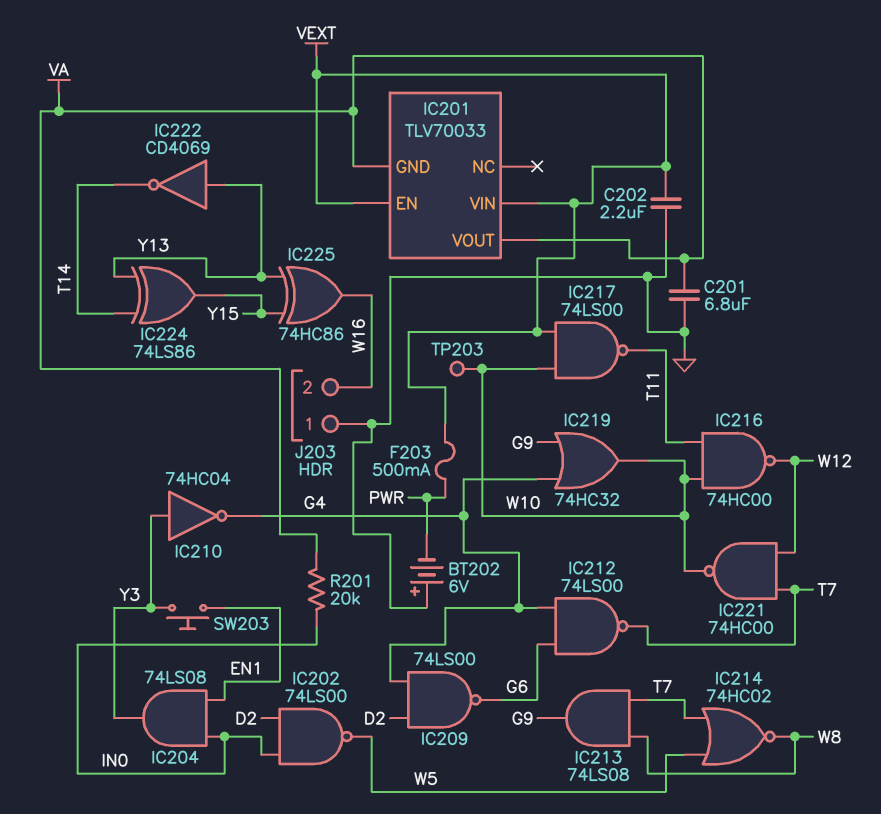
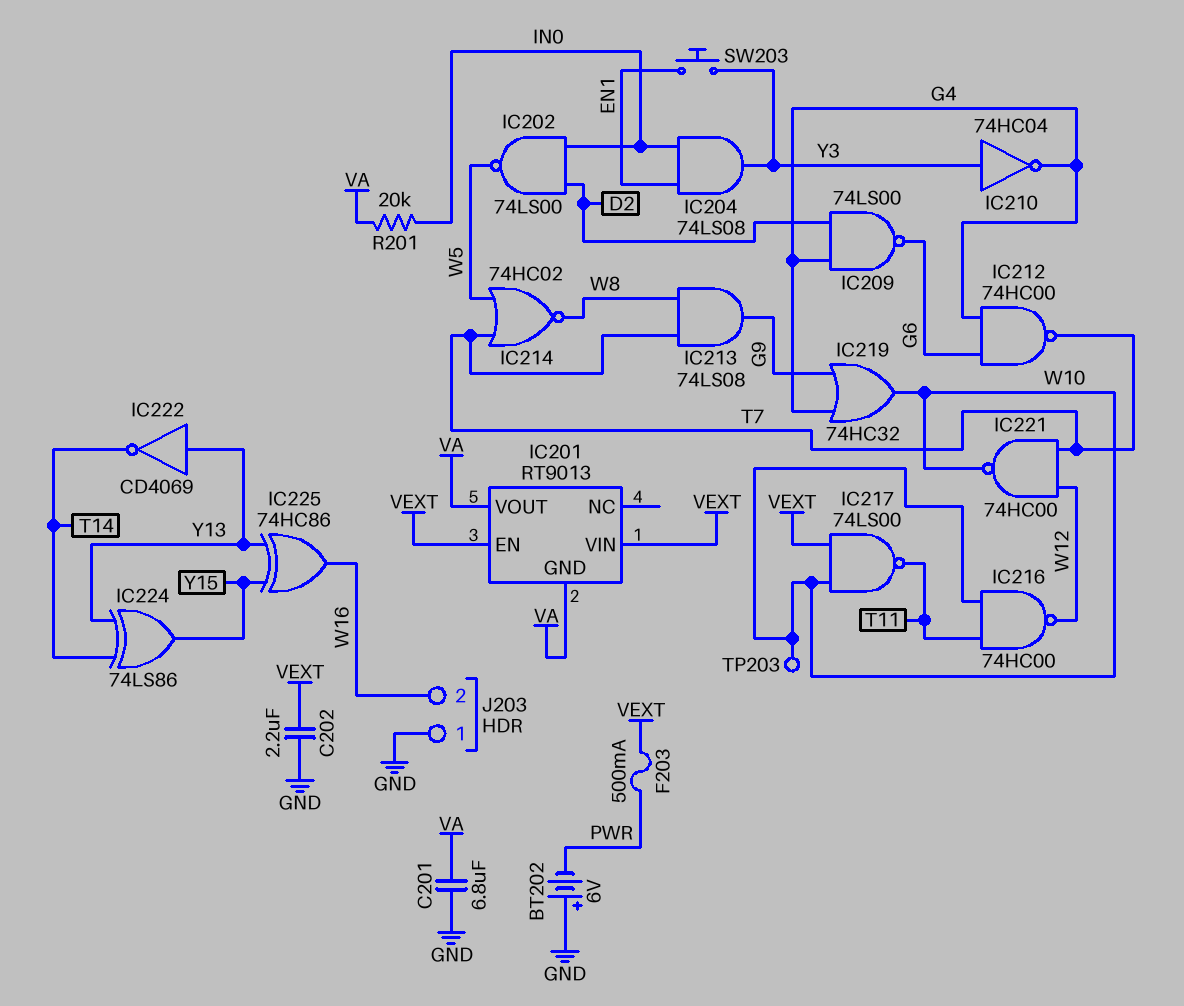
IC201: TLV70033 -> RT9013
IC212: NAND 74LS00 (in G4, in G6, out T7) -> NAND 74HC00 (in G4, in G6, out T7)

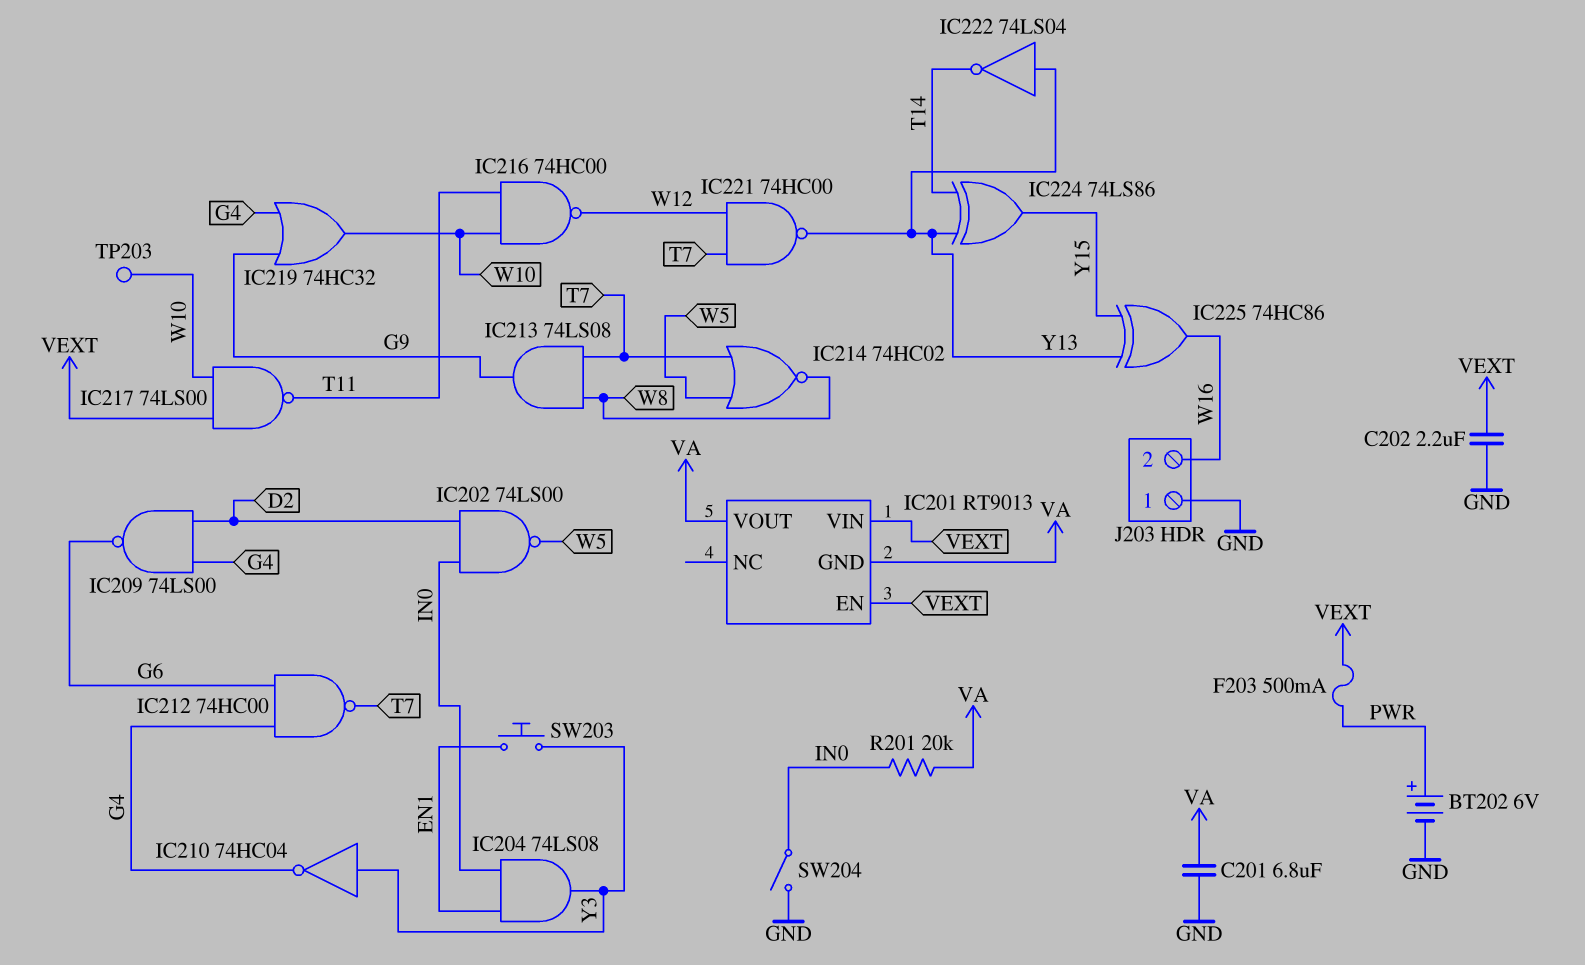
BT202: 6V (plus GND, minus PWR) -> 6V (plus PWR, minus GND)
IC221: NAND 74HC00 (in T7, in W12, out W10) -> NAND 74HC00 (in T7, in W12, out Y13)
IC222: NOT CD4069 (in Y13, out T14) -> NOT 74LS04 (in Y13, out T14)
SW204: none -> switch (GND, IN0)

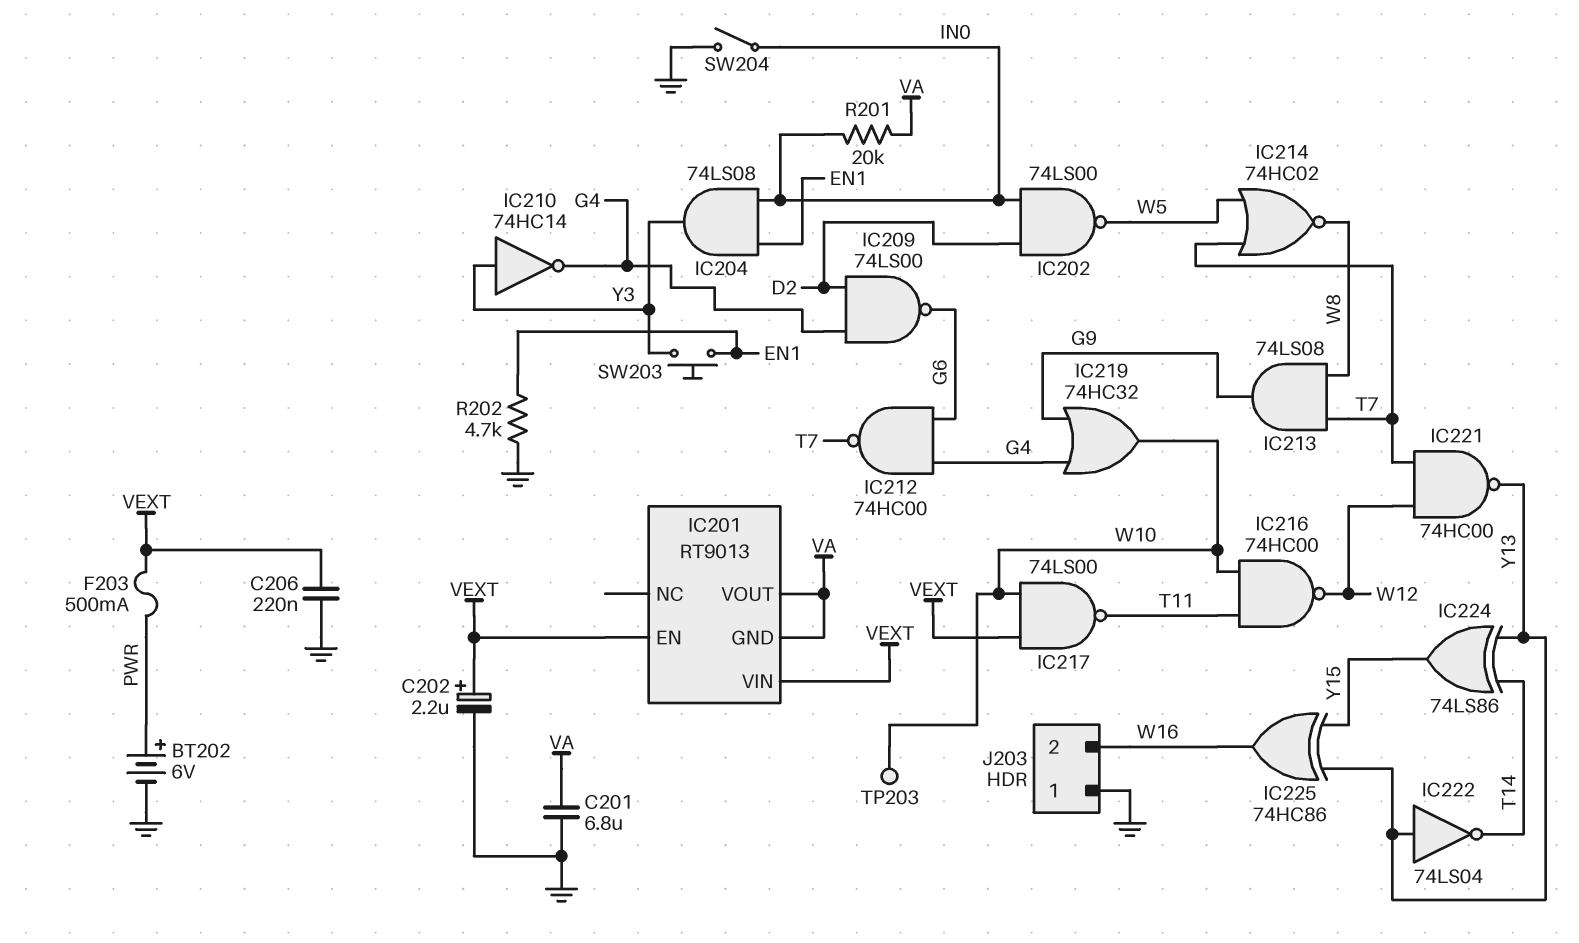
C202: 2.2uF (GND, VEXT) -> 2.2uF (plus VEXT, minus GND)
C206: none -> 220nF (GND, VEXT)
IC210: NOT 74HC04 (in Y3, out G4) -> NOT 74HC14 (in Y3, out G4)
R202: none -> 4.7k (EN1, GND)

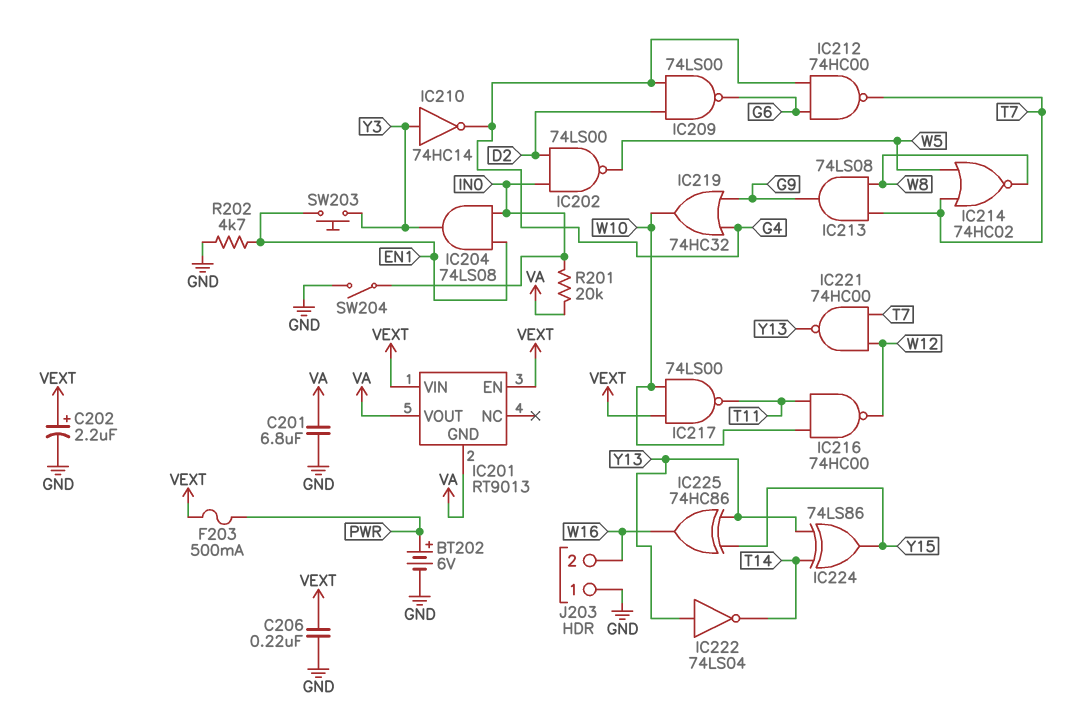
TP203: test point (W10) -> none

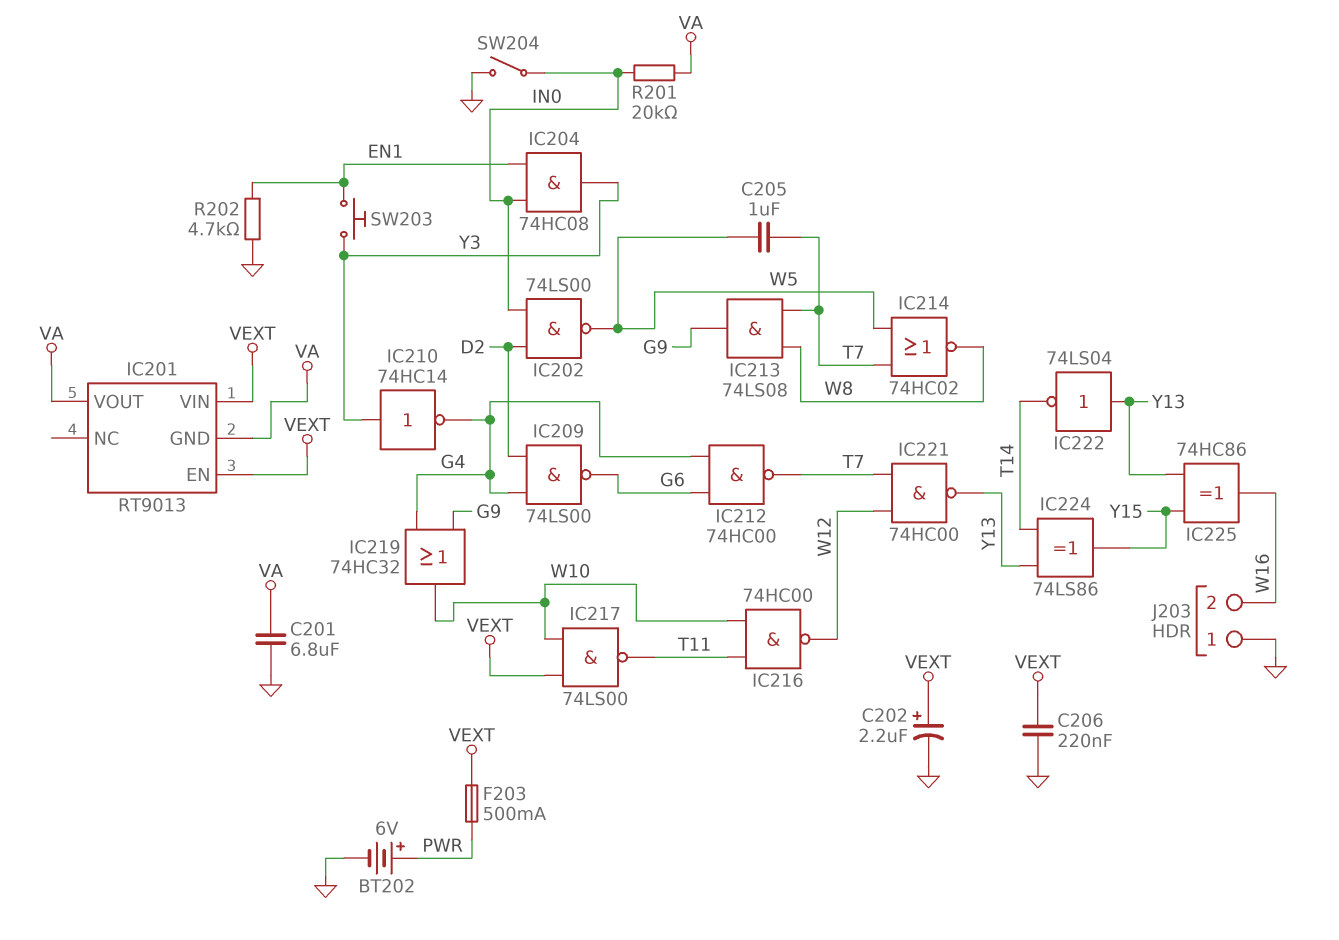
C205: none -> 1uF (T7, W5)
IC204: AND 74LS08 (in EN1, in IN0, out Y3) -> AND 74HC08 (in EN1, in IN0, out Y3)

